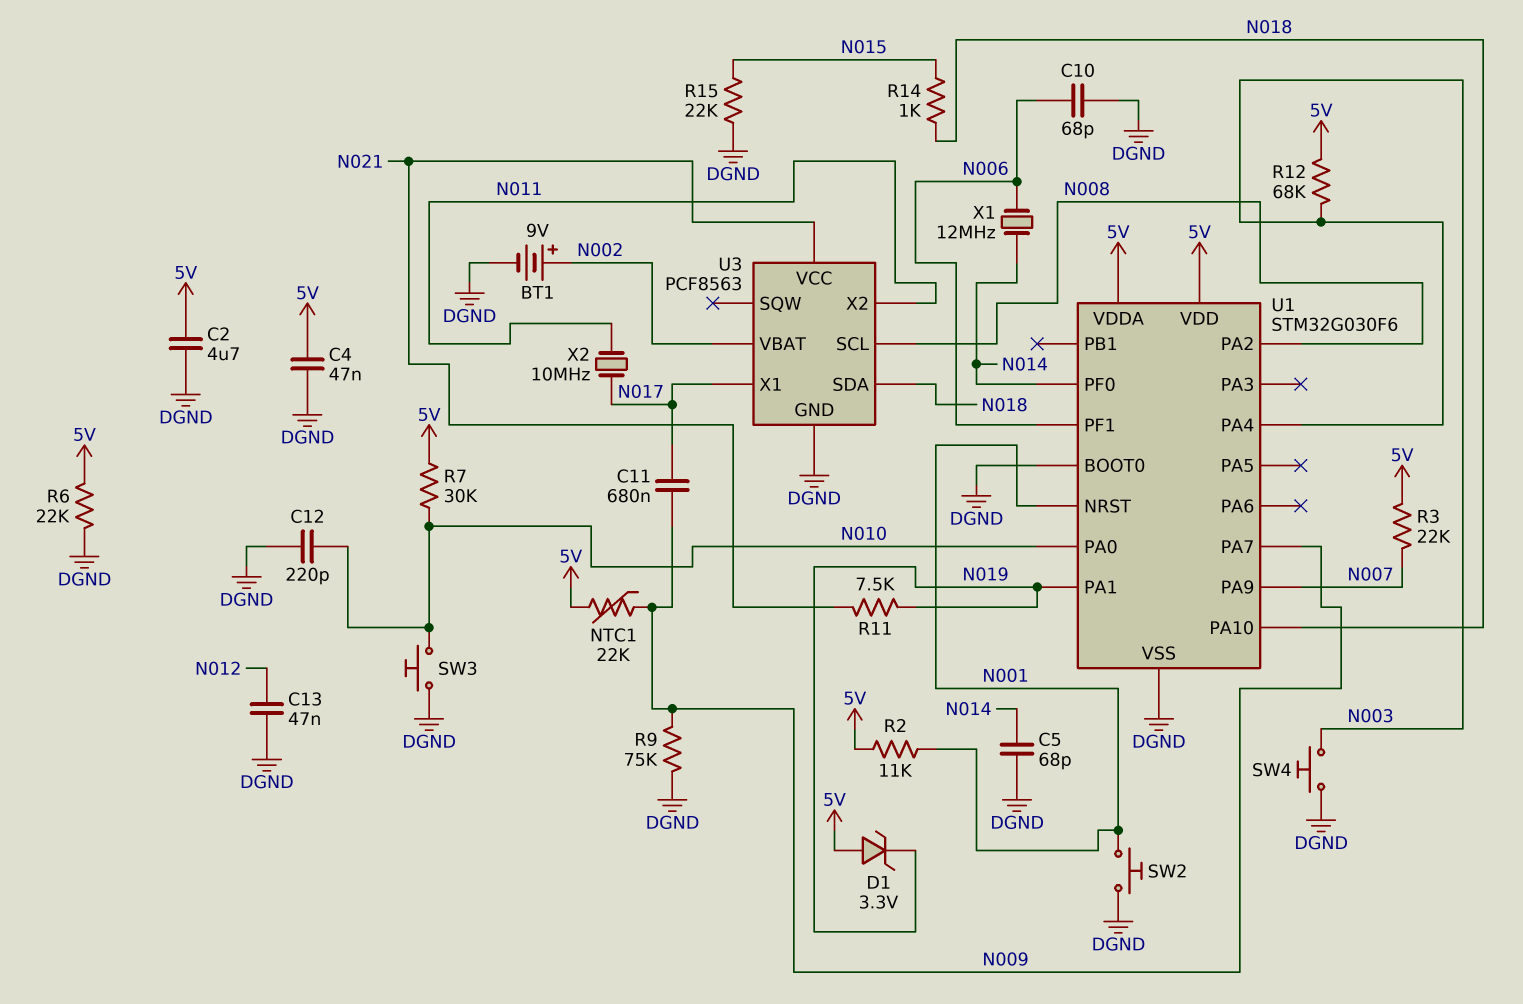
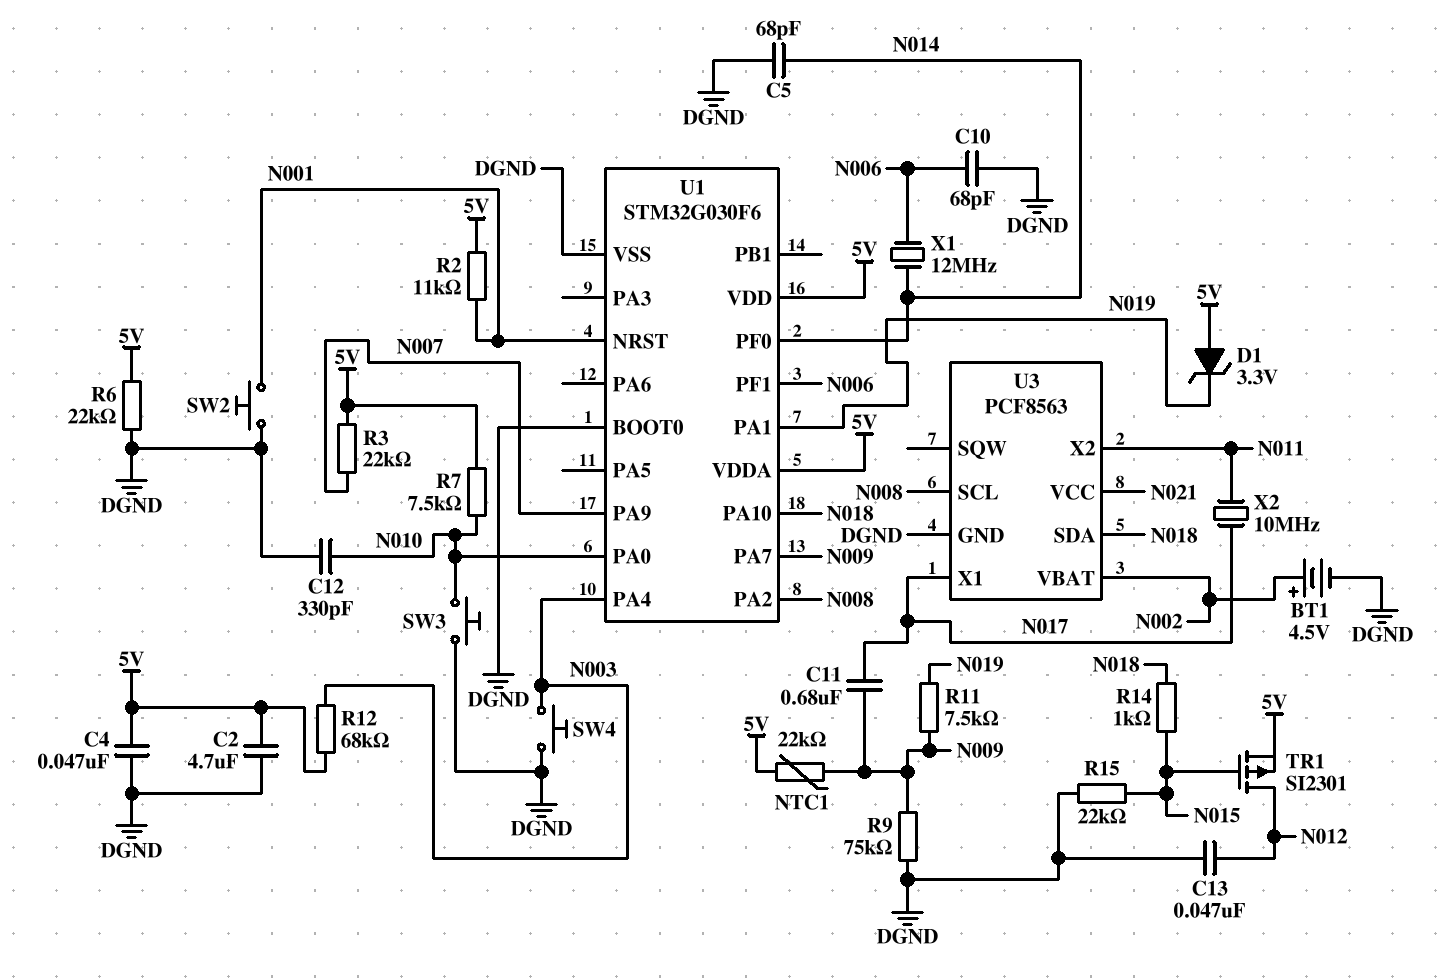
BT1: 9V (plus N002, minus DGND) -> 4.5V (plus N002, minus DGND)
C12: 220pF (DGND, N010) -> 330pF (DGND, N010)
R7: 30k (5V, N010) -> 7.5k (5V, N010)
R11: 7.5k (N019, N021) -> 7.5k (N009, N019)
TR1: none -> PMOS SI2301 (G N015, D N012, S 5V)

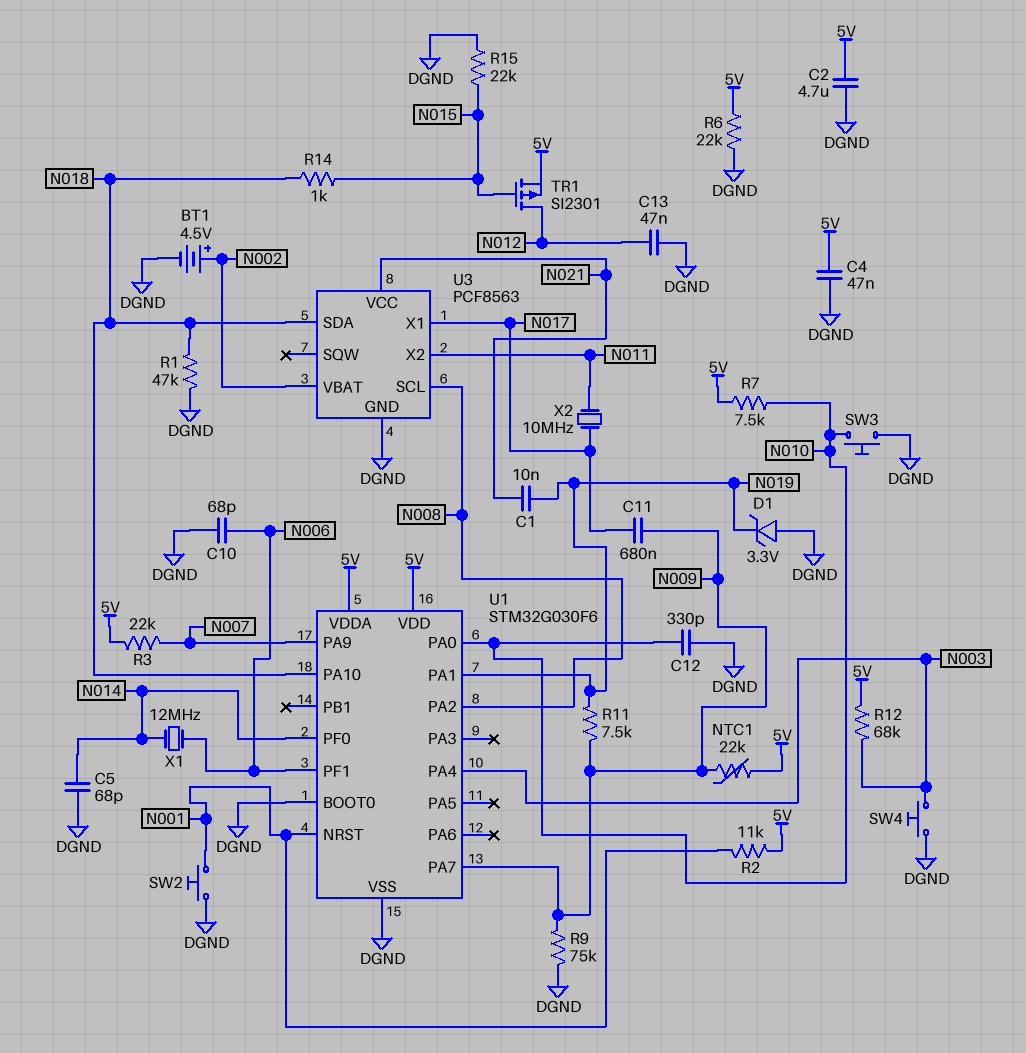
C1: none -> 10nF (N019, N021)
D1: zener 3.3V (A 5V, K N019) -> zener 3.3V (A DGND, K N019)
R1: none -> 47k (DGND, N018)

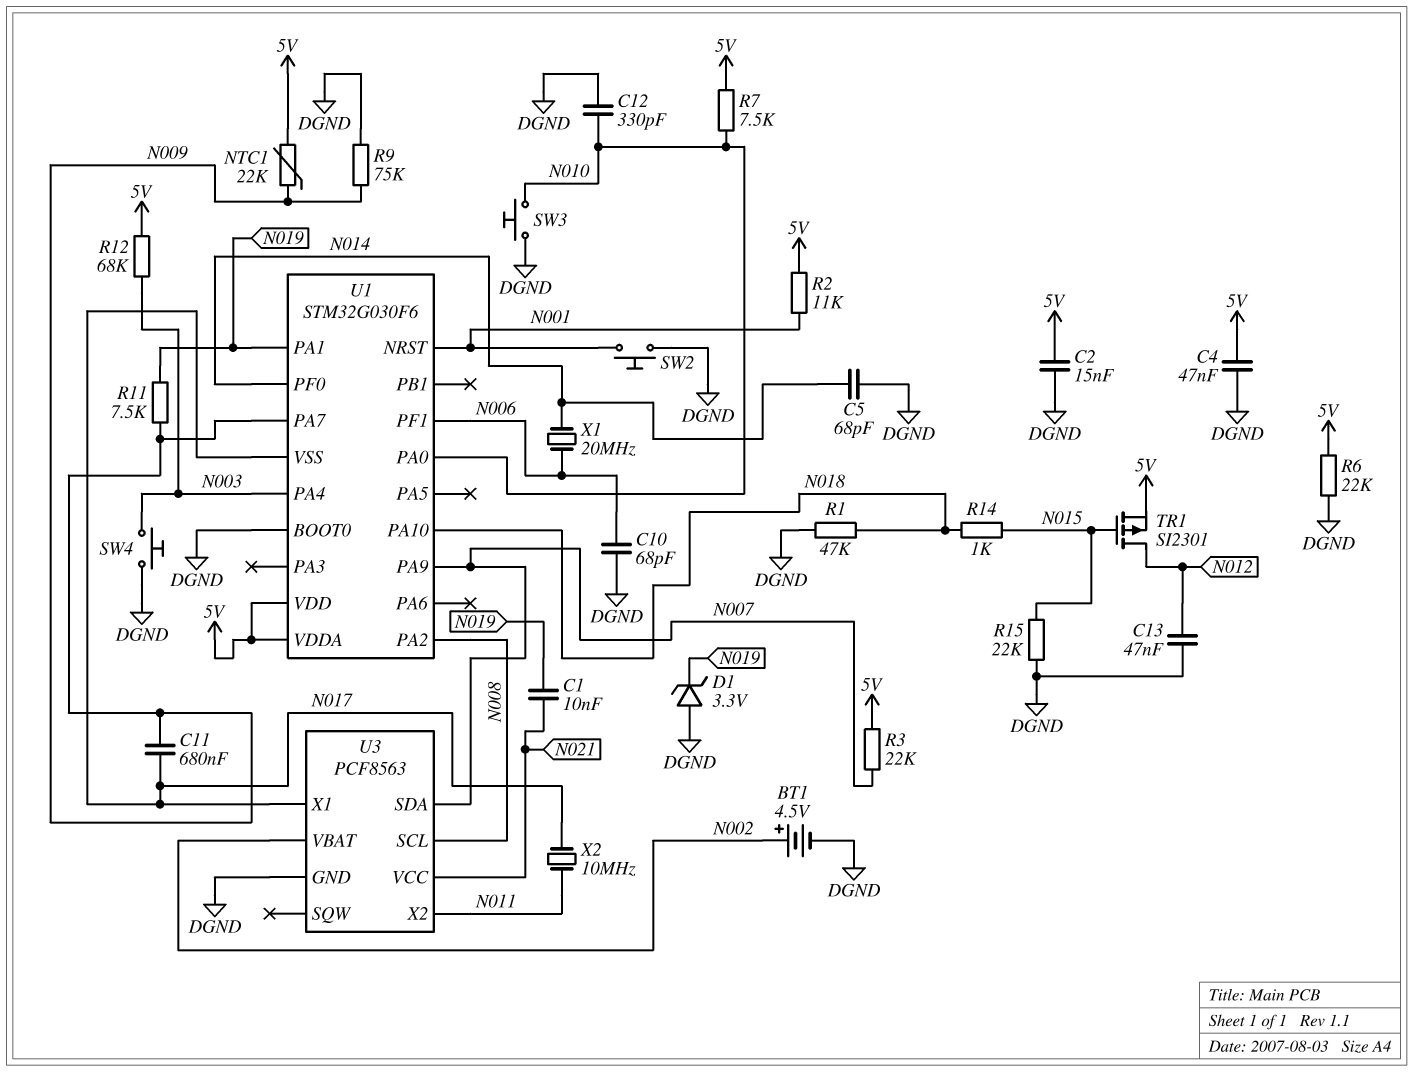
C2: 4.7uF (5V, DGND) -> 15nF (5V, DGND)
U1 pin VSS: DGND -> N017
U3 pin SDA: N018 -> N007
X1: 12MHz (N006, N014) -> 20MHz (N006, N014)

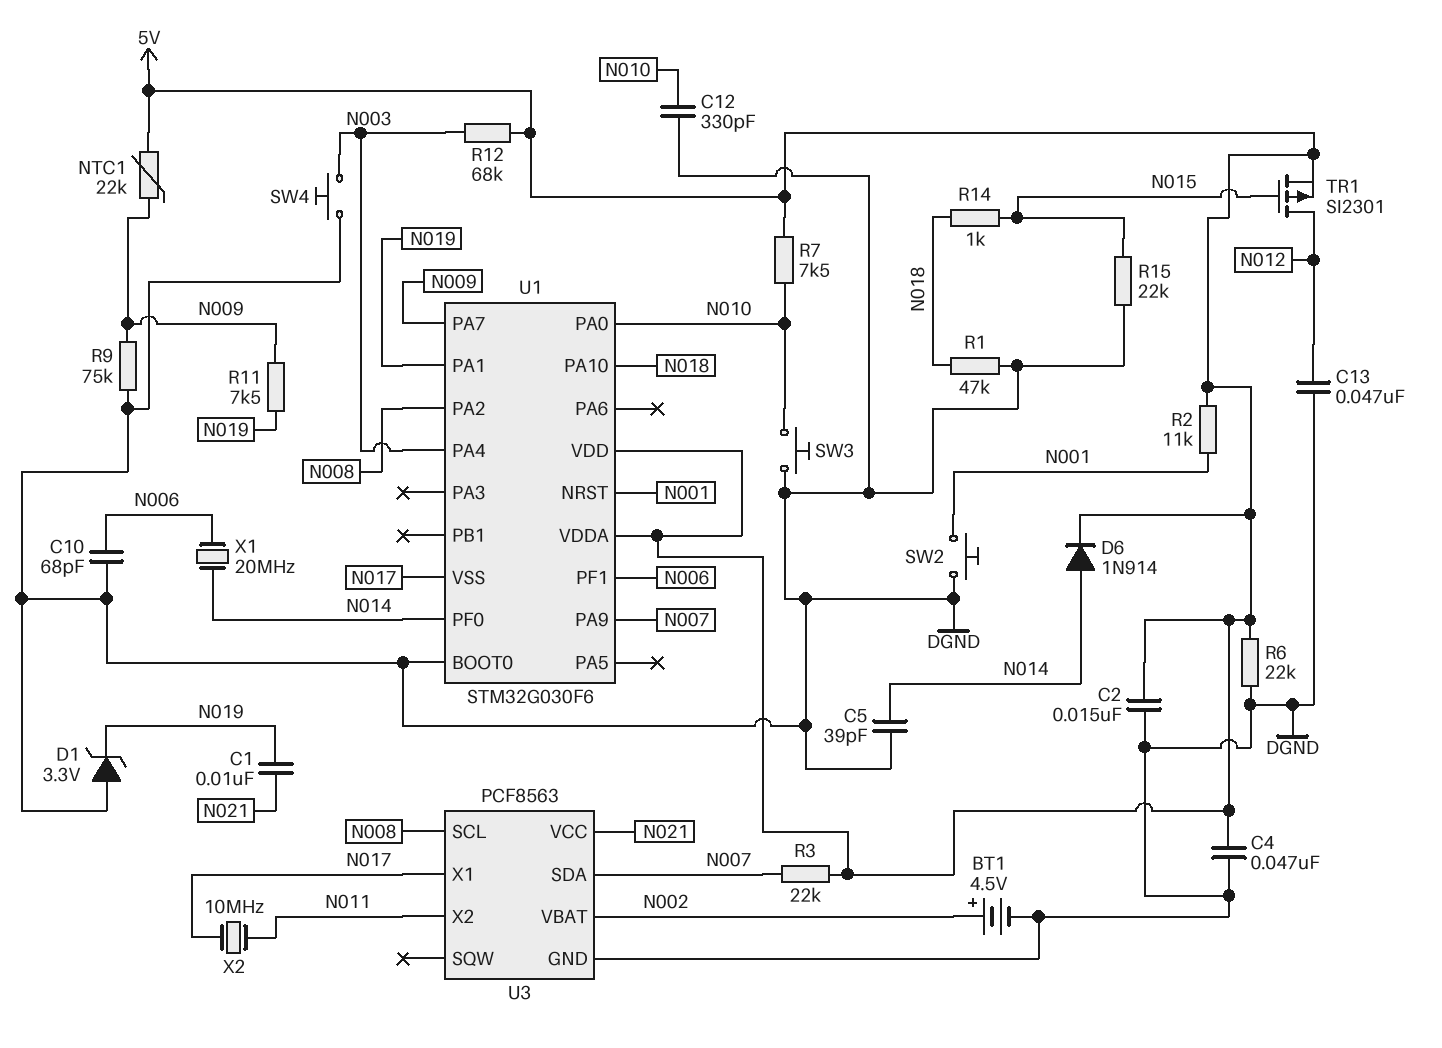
C5: 68pF (DGND, N014) -> 39pF (DGND, N014)
C11: 680nF (N009, N017) -> none
D6: none -> diode 1N914 (A N014, K 5V)

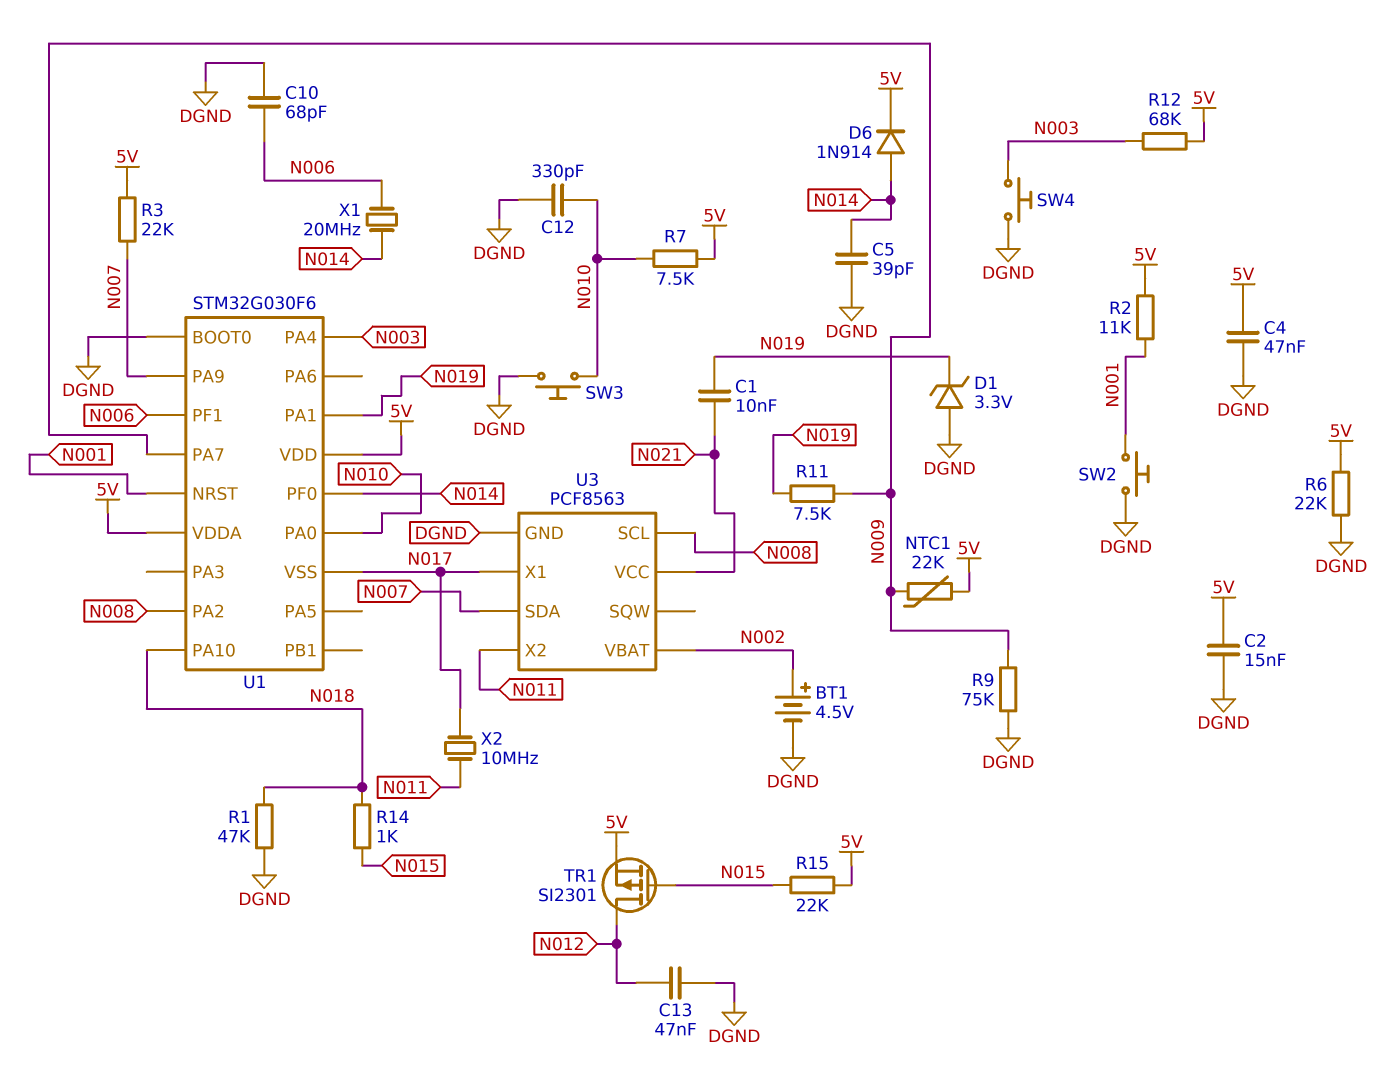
R15: 22k (DGND, N015) -> 22k (5V, N015)

